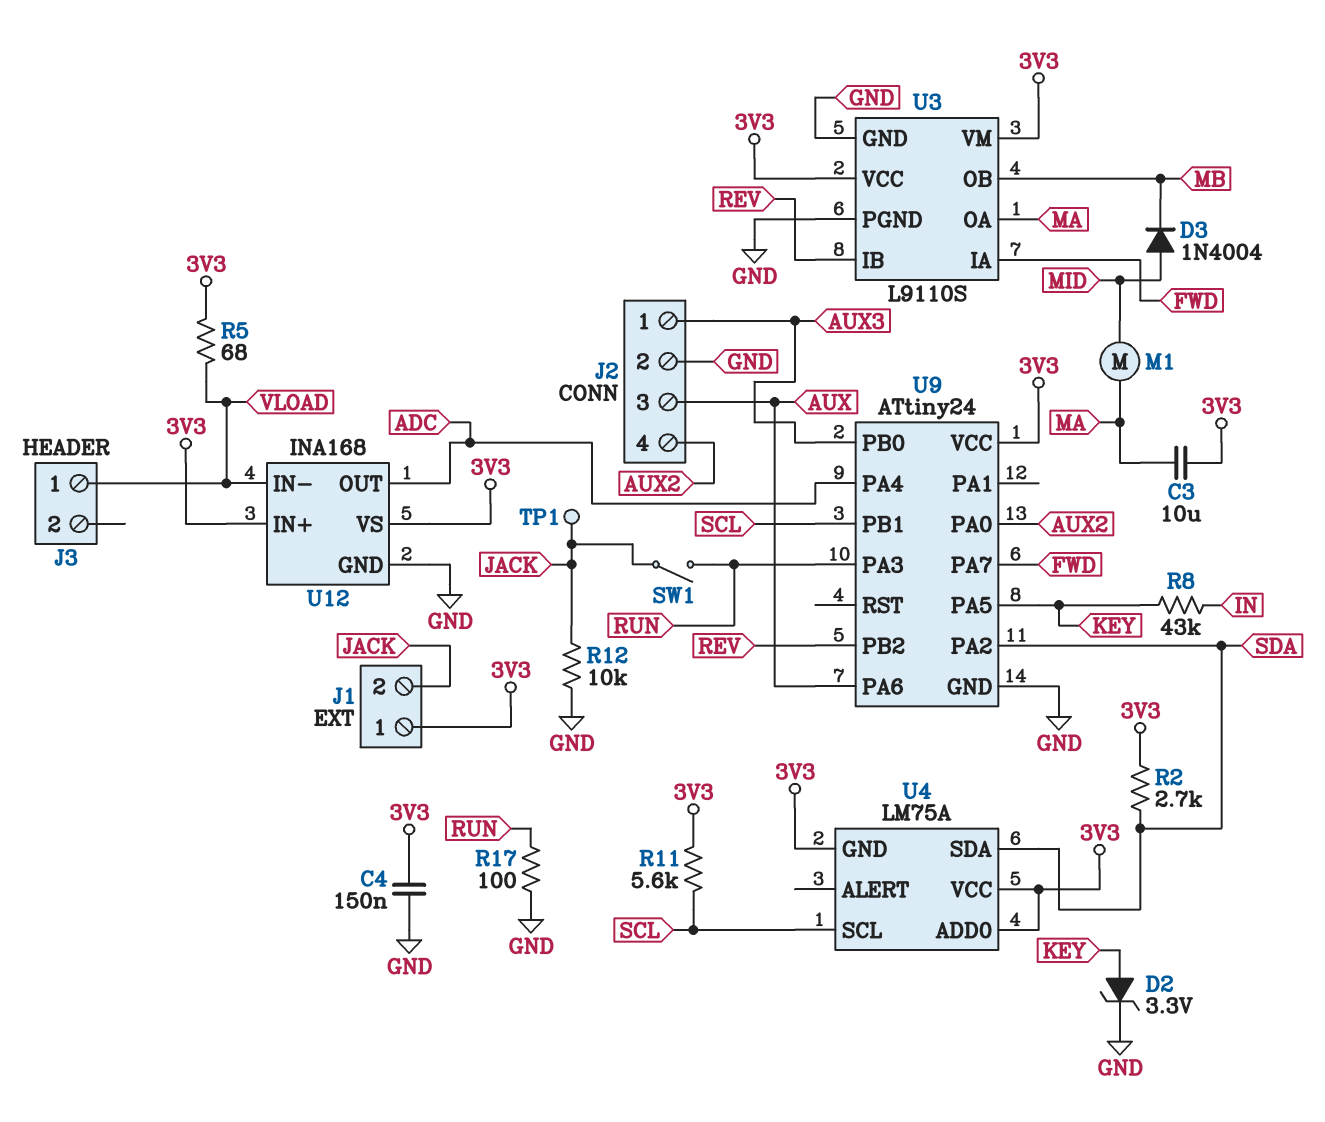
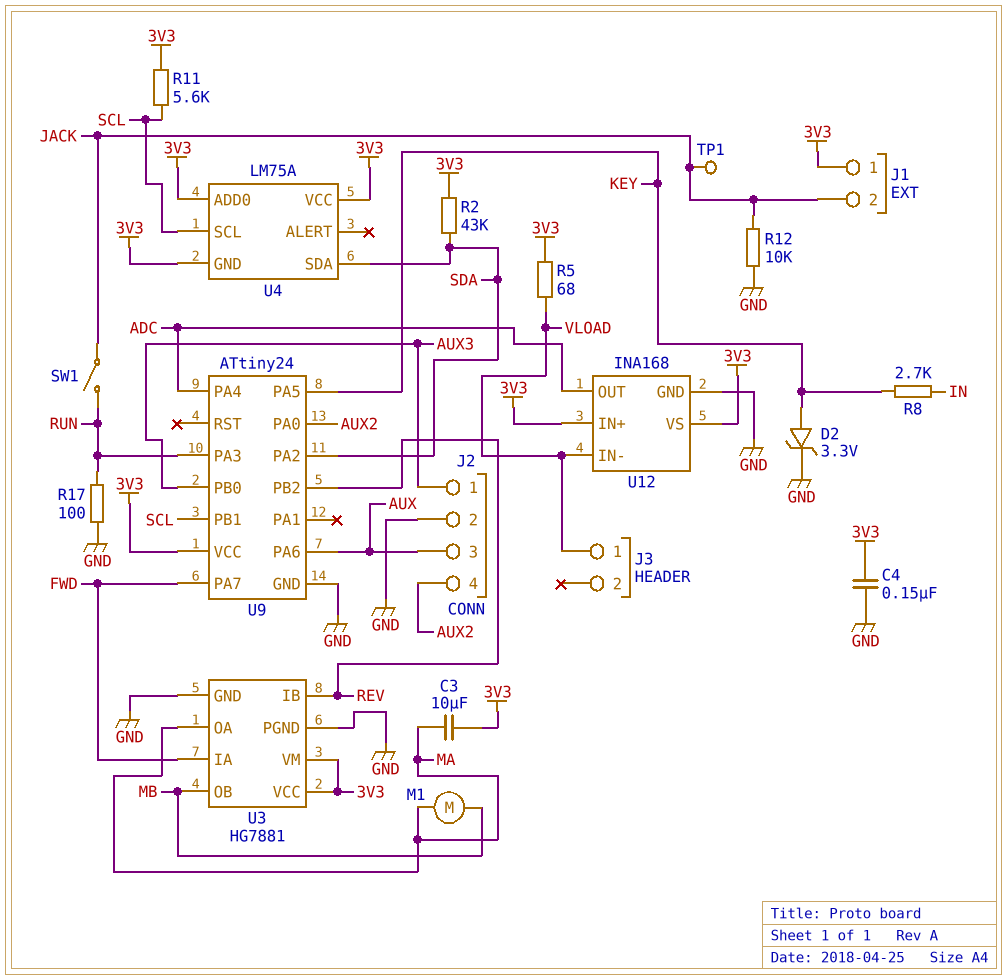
D3: diode 1N4004 (A MID, K MB) -> none
M1: motor (MA, MID) -> motor (MA, MB)
R2: 2.7k (3V3, SDA) -> 43k (3V3, SDA)
R8: 43k (IN, KEY) -> 2.7k (IN, KEY)
U3: L9110S -> HG7881

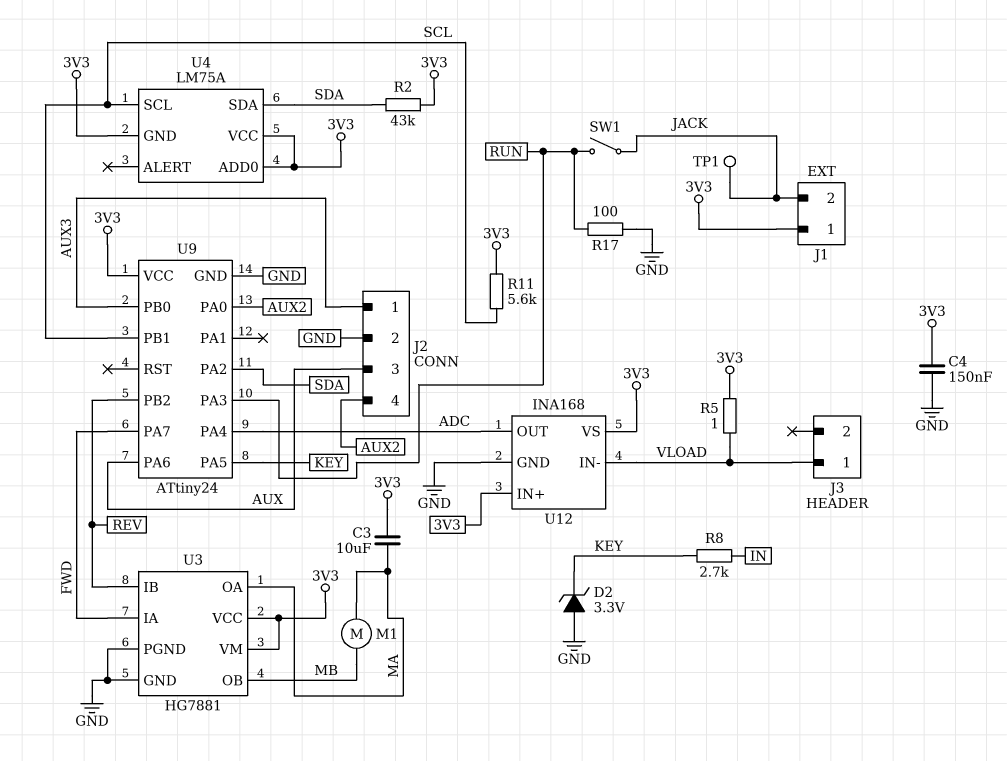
D2: zener 3.3V (A KEY, K GND) -> zener 3.3V (A GND, K KEY)
R5: 68 (3V3, VLOAD) -> 1 (3V3, VLOAD)
R12: 10k (GND, JACK) -> none

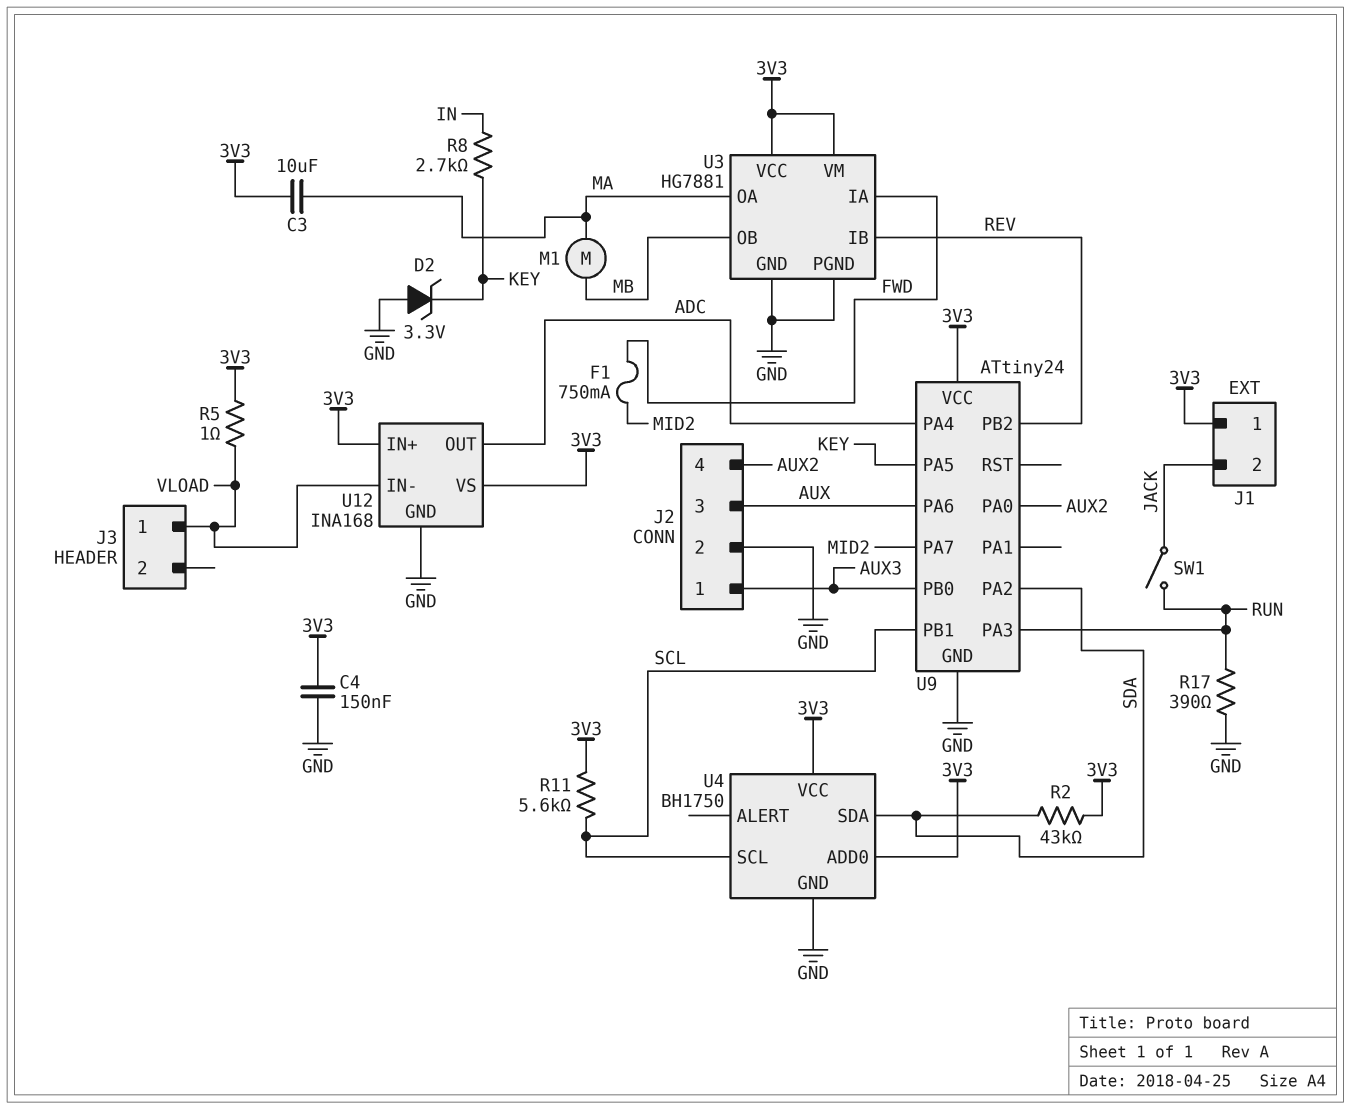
F1: none -> 750mA (FWD, MID2)
R17: 100 (GND, RUN) -> 390 (GND, RUN)
TP1: test point (JACK) -> none
U4: LM75A -> BH1750
U4 pin GND: 3V3 -> GND
U9 pin PA7: FWD -> MID2

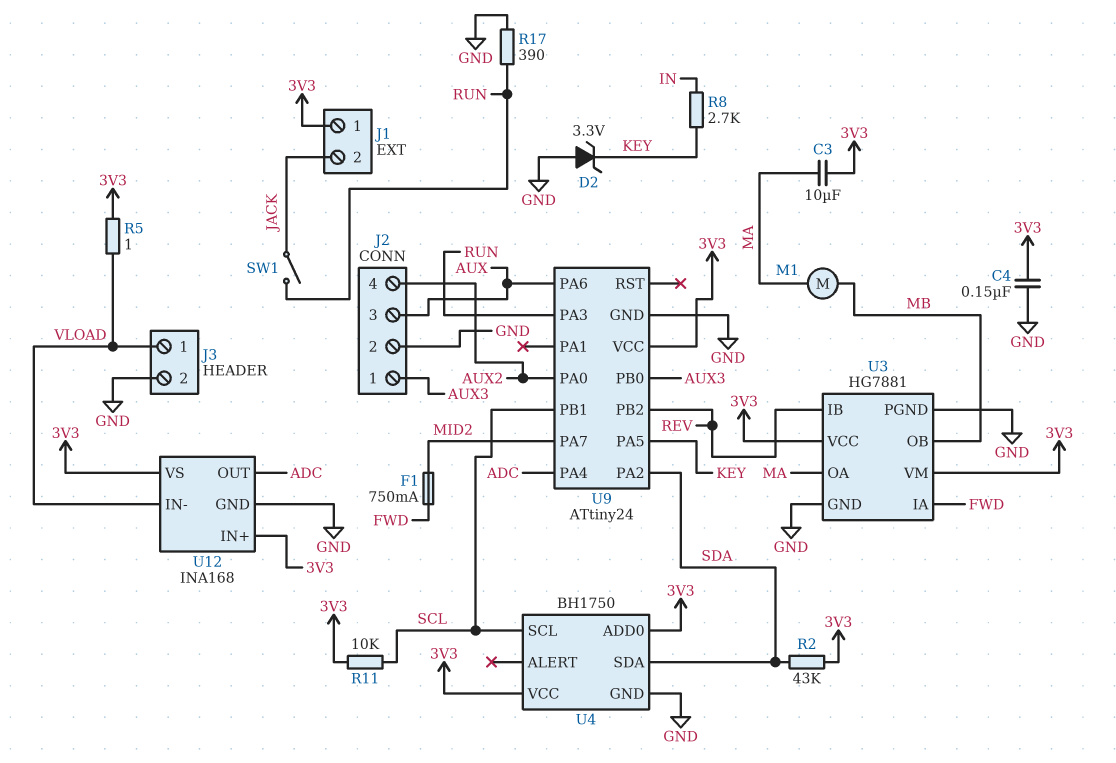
J3 pin 2: none -> GND
R11: 5.6k (3V3, SCL) -> 10k (3V3, SCL)

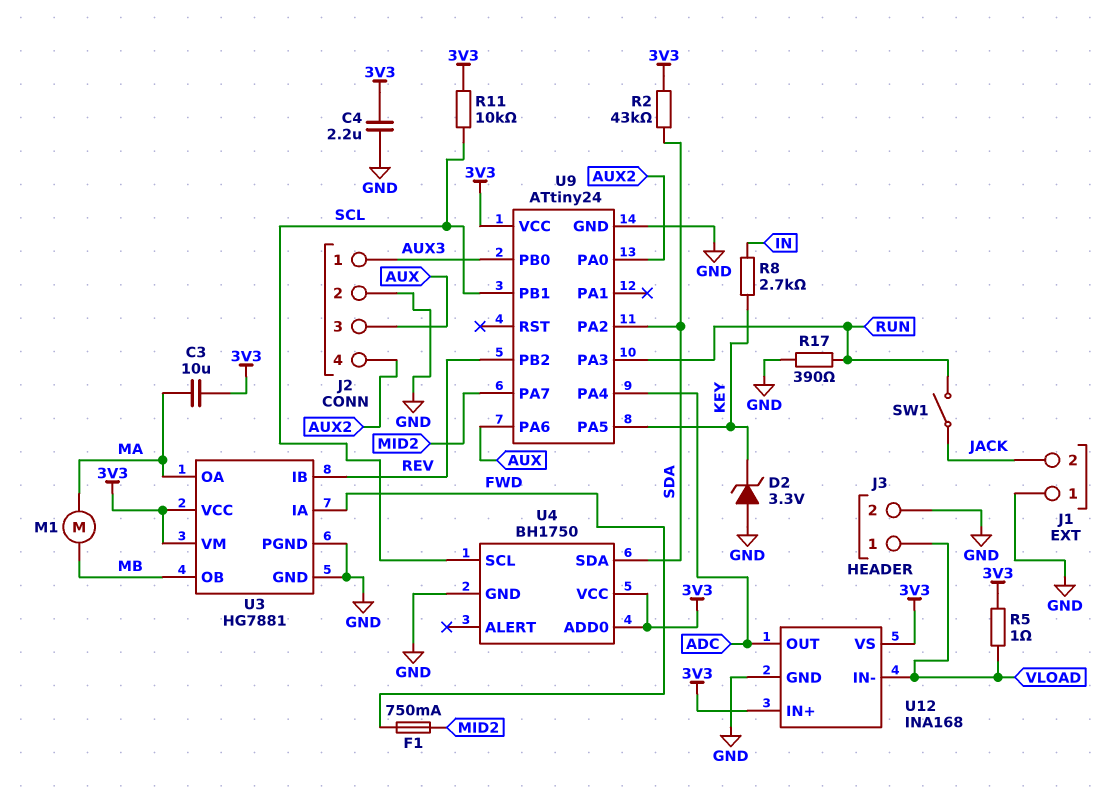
C4: 150nF (3V3, GND) -> 2.2uF (3V3, GND)
J1 pin 1: 3V3 -> GND

